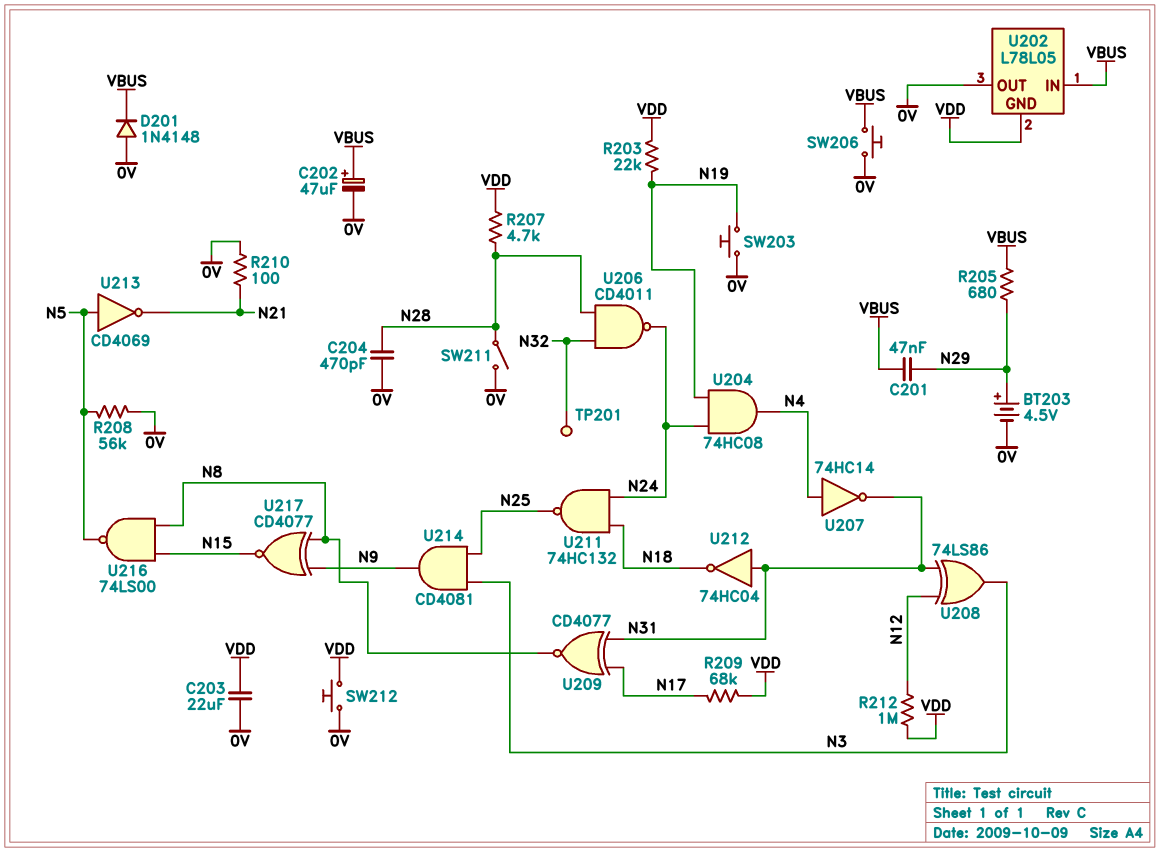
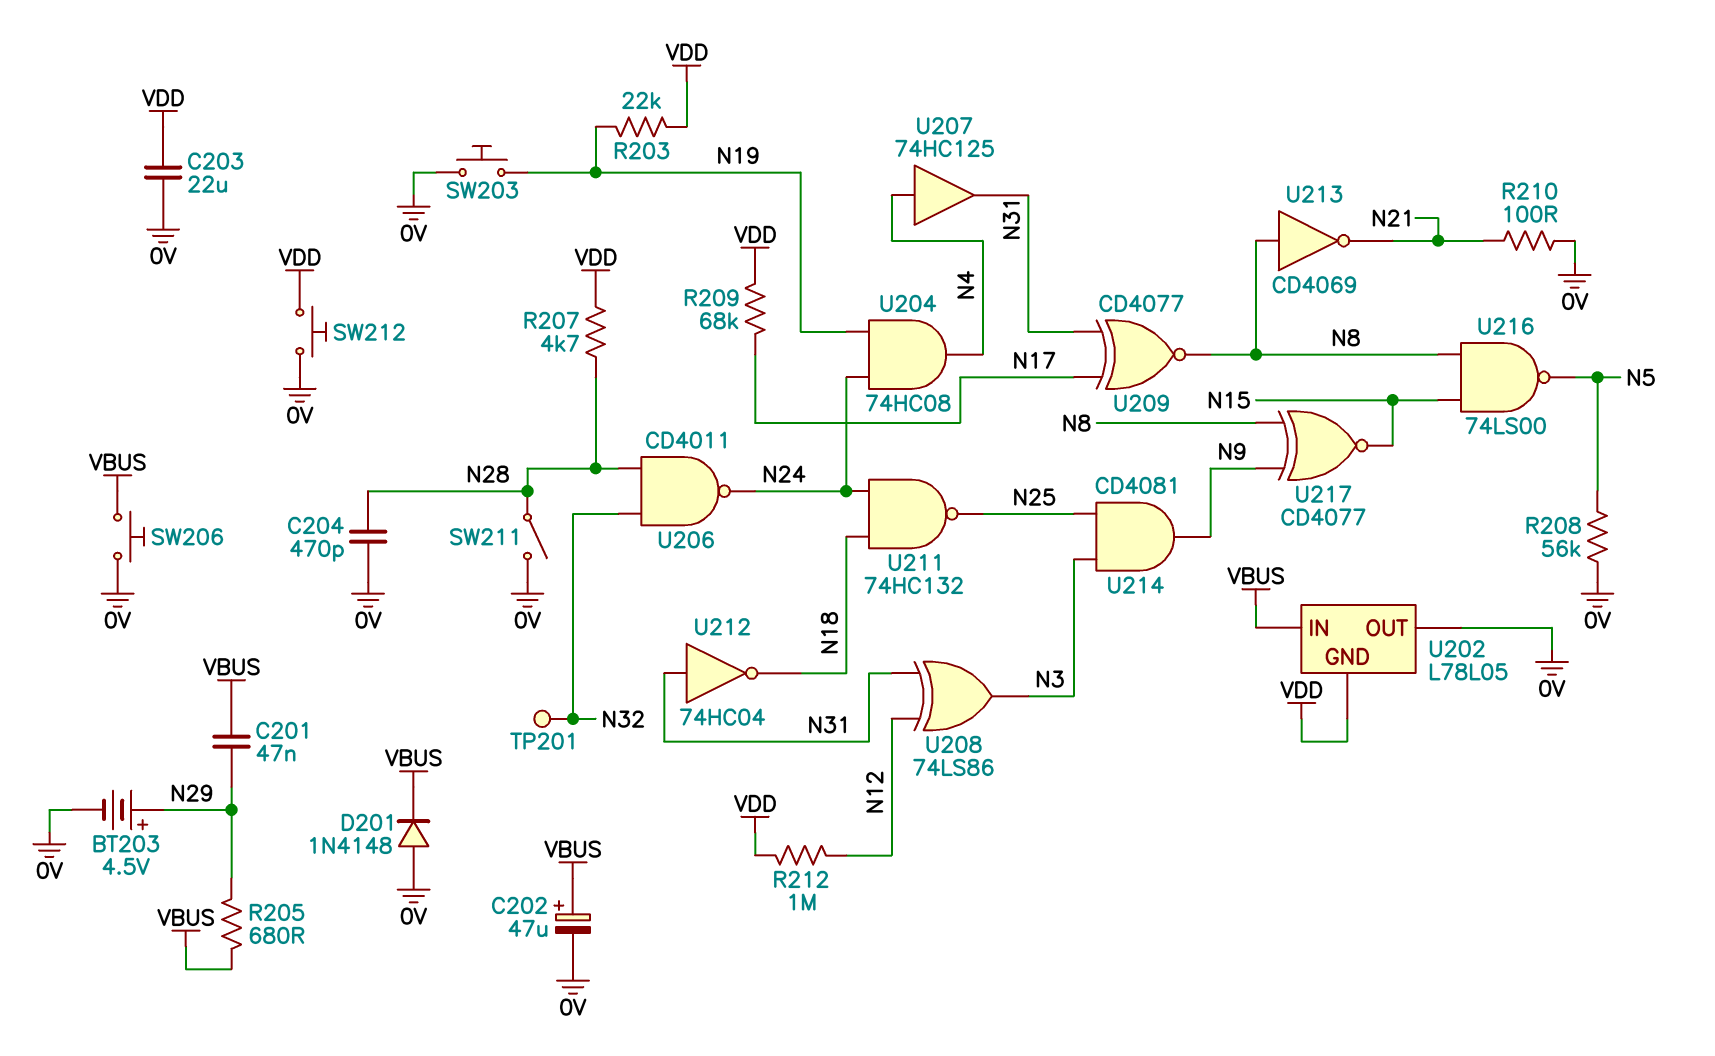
U207: NOT 74HC14 (in N4, out N31) -> buffer 74HC125 (in N4, out N31)
U213: NOT CD4069 (in N5, out N21) -> NOT CD4069 (in N8, out N21)

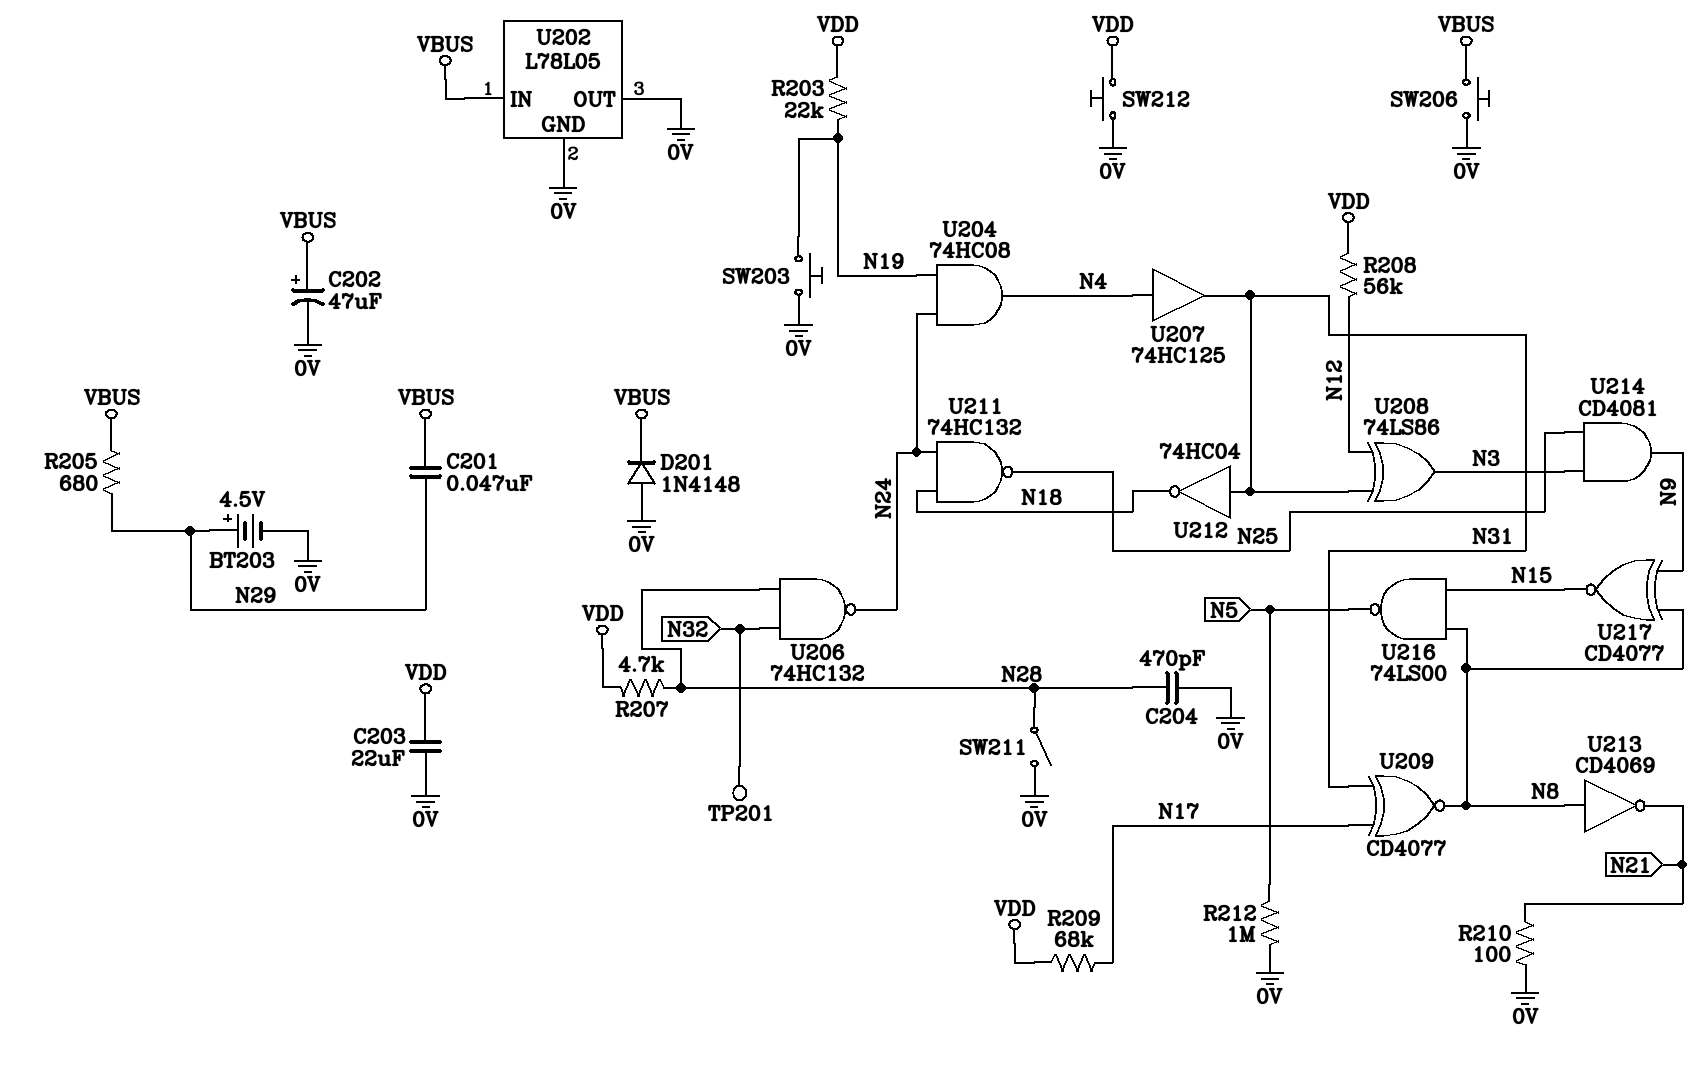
R208: 56k (0V, N5) -> 56k (N12, VDD)
R212: 1M (N12, VDD) -> 1M (0V, N5)
U202 pin GND: VDD -> 0V
U206: NAND CD4011 (in N28, in N32, out N24) -> NAND 74HC132 (in N28, in N32, out N24)

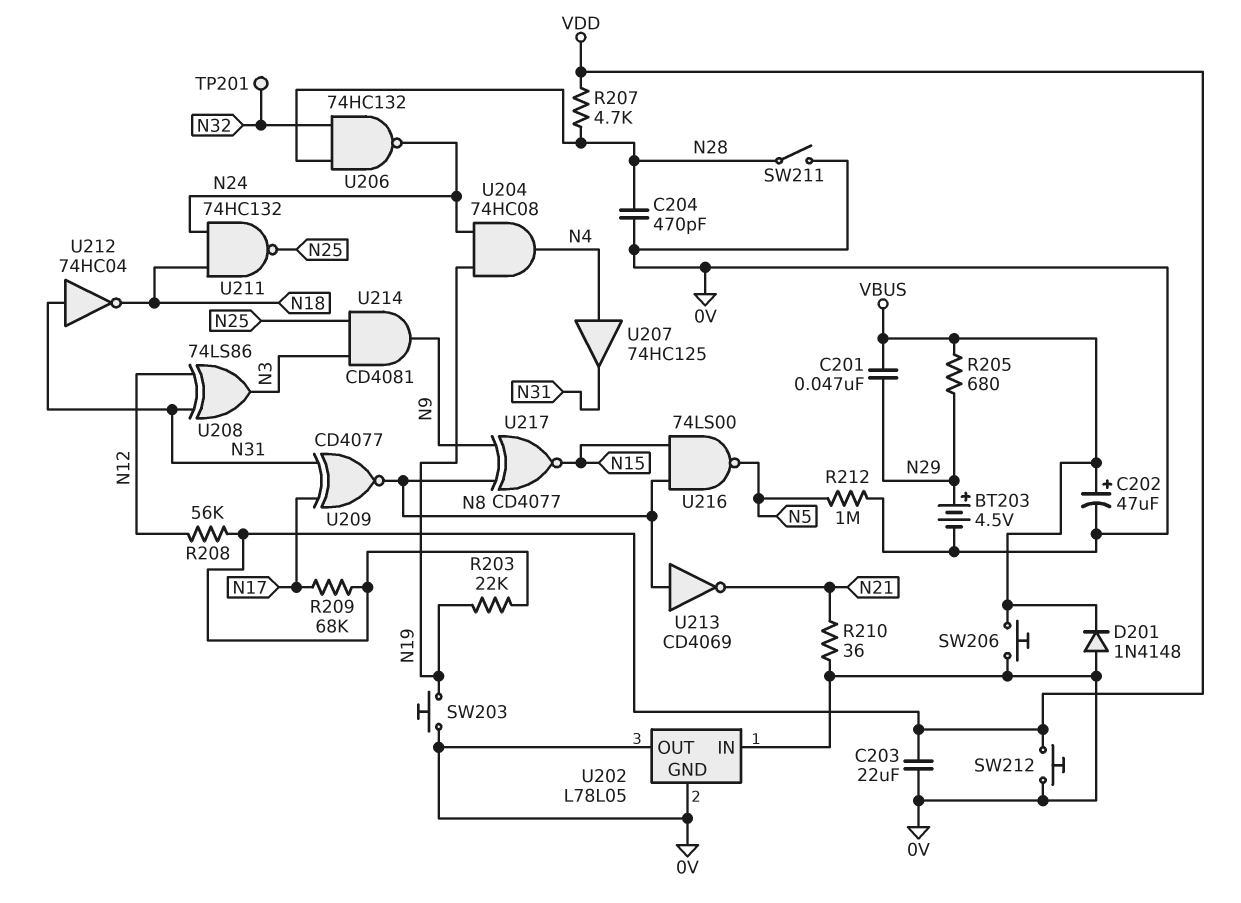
R210: 100 (0V, N21) -> 36 (0V, N21)
U202 pin IN: VBUS -> 0V

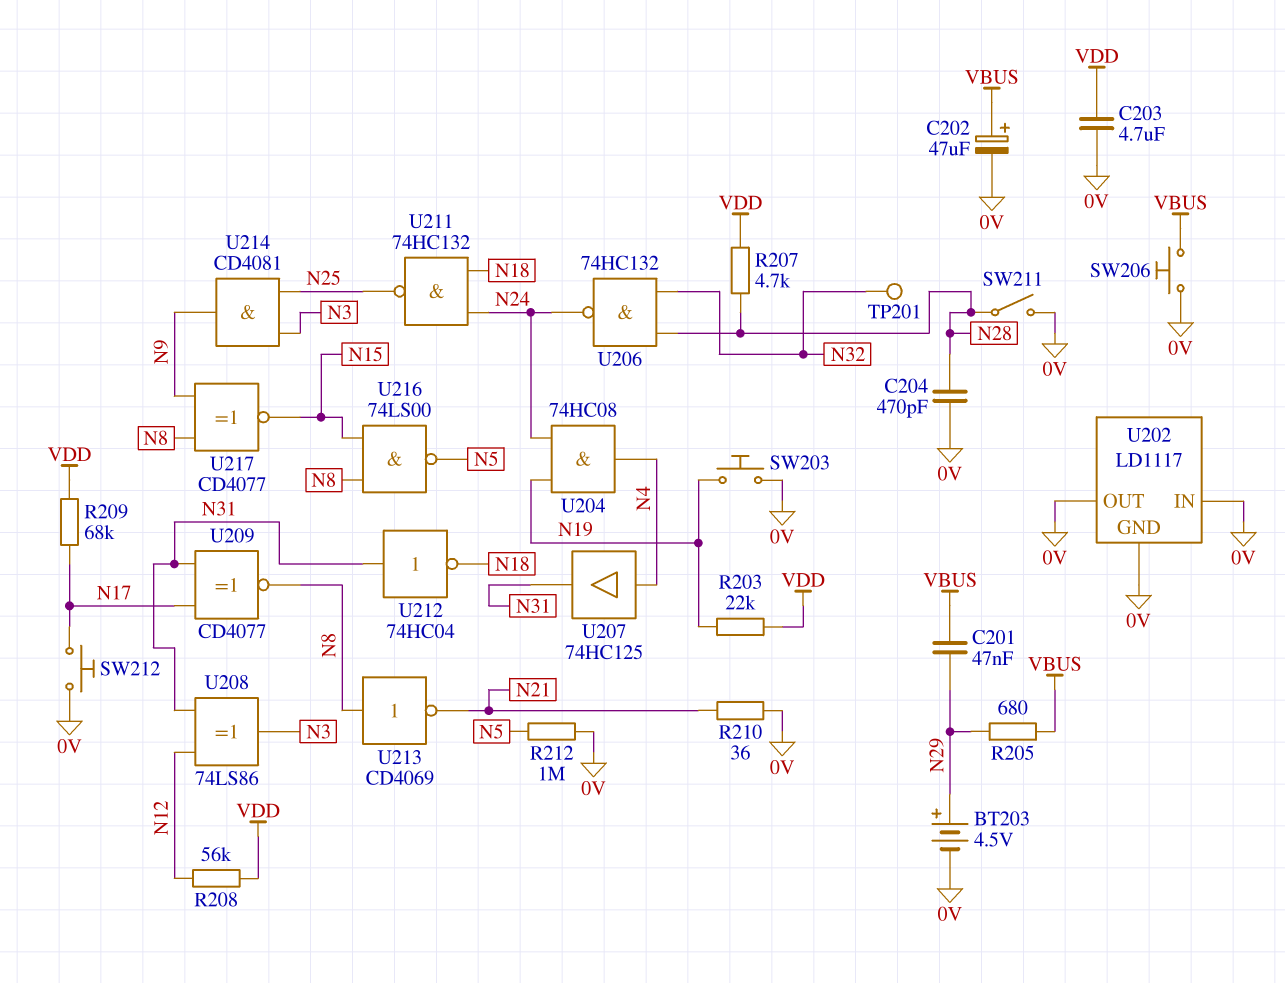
C203: 22uF (0V, VDD) -> 4.7uF (0V, VDD)
D201: diode 1N4148 (A 0V, K VBUS) -> none
SW212: button (0V, VDD) -> button (0V, N17)
U202: L78L05 -> LD1117

